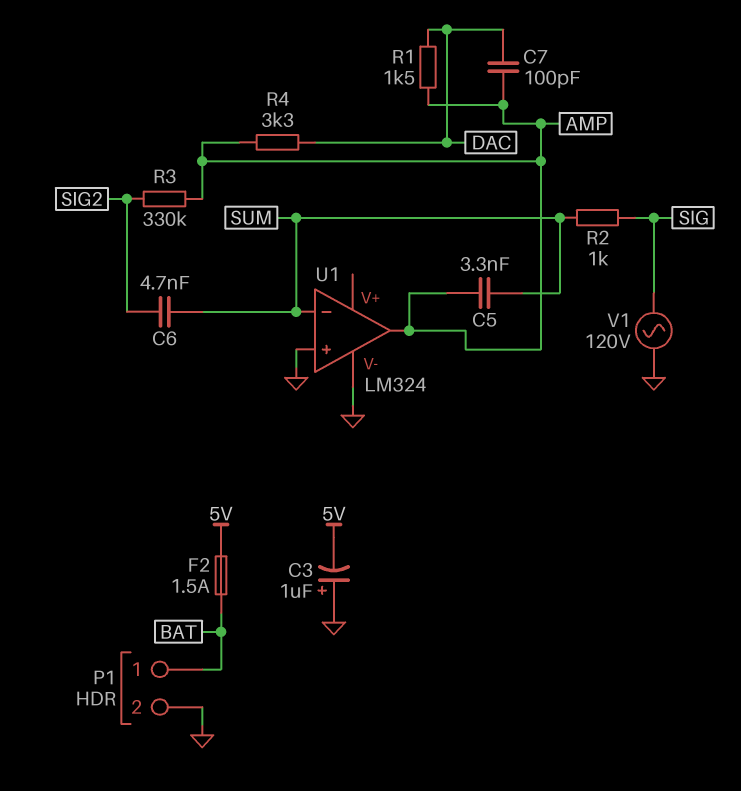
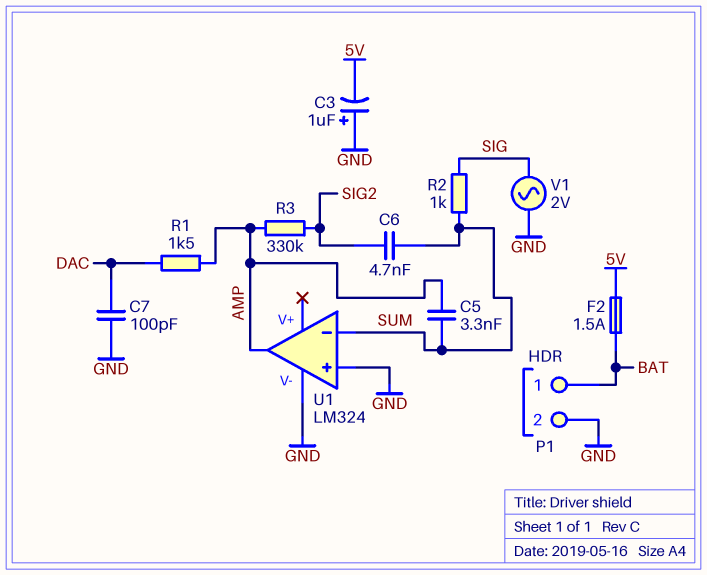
C7: 100pF (AMP, DAC) -> 100pF (DAC, GND)
R4: 3.3k (AMP, DAC) -> none
V1: AC 120V (GND, SIG) -> AC 2V (GND, SIG)

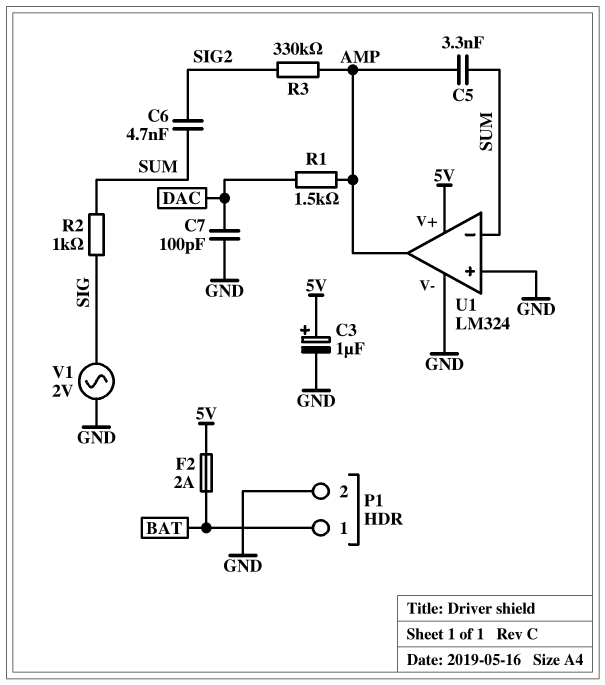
C3: 1uF (plus GND, minus 5V) -> 1uF (plus 5V, minus GND)
F2: 1.5A (5V, BAT) -> 2A (5V, BAT)
U1 pin V+: none -> 5V

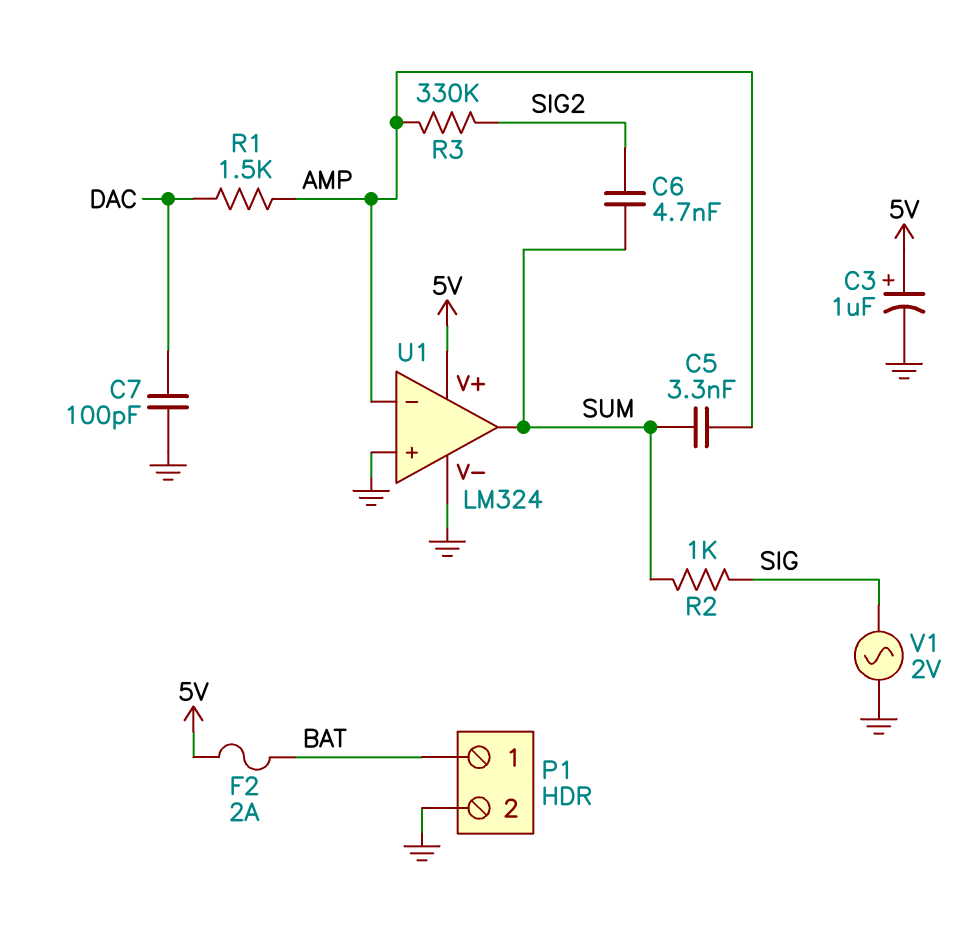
U1 pin in-: SUM -> AMP
U1 pin out: AMP -> SUM

